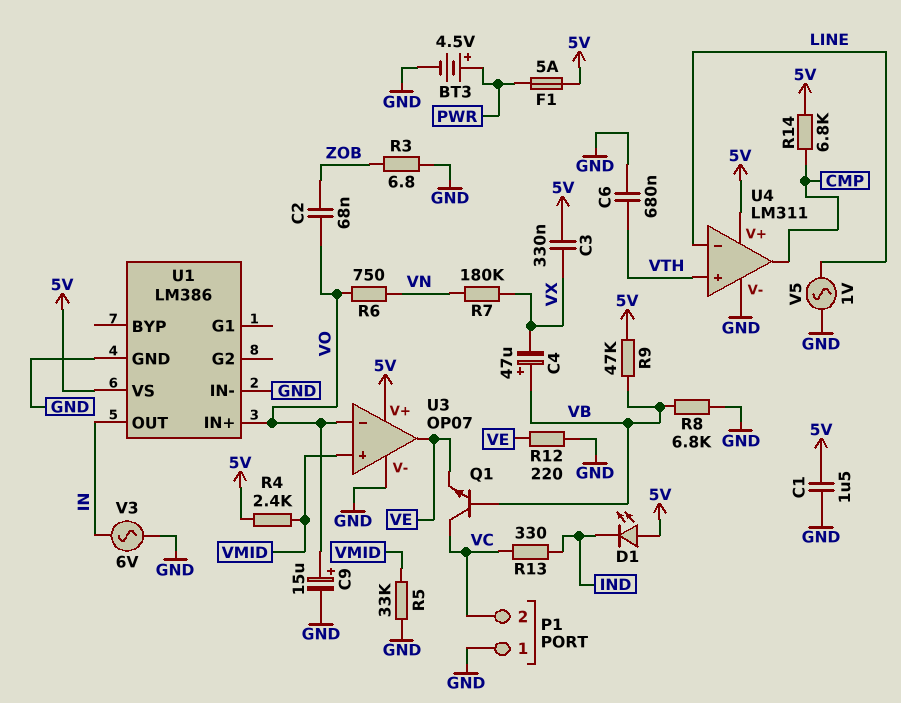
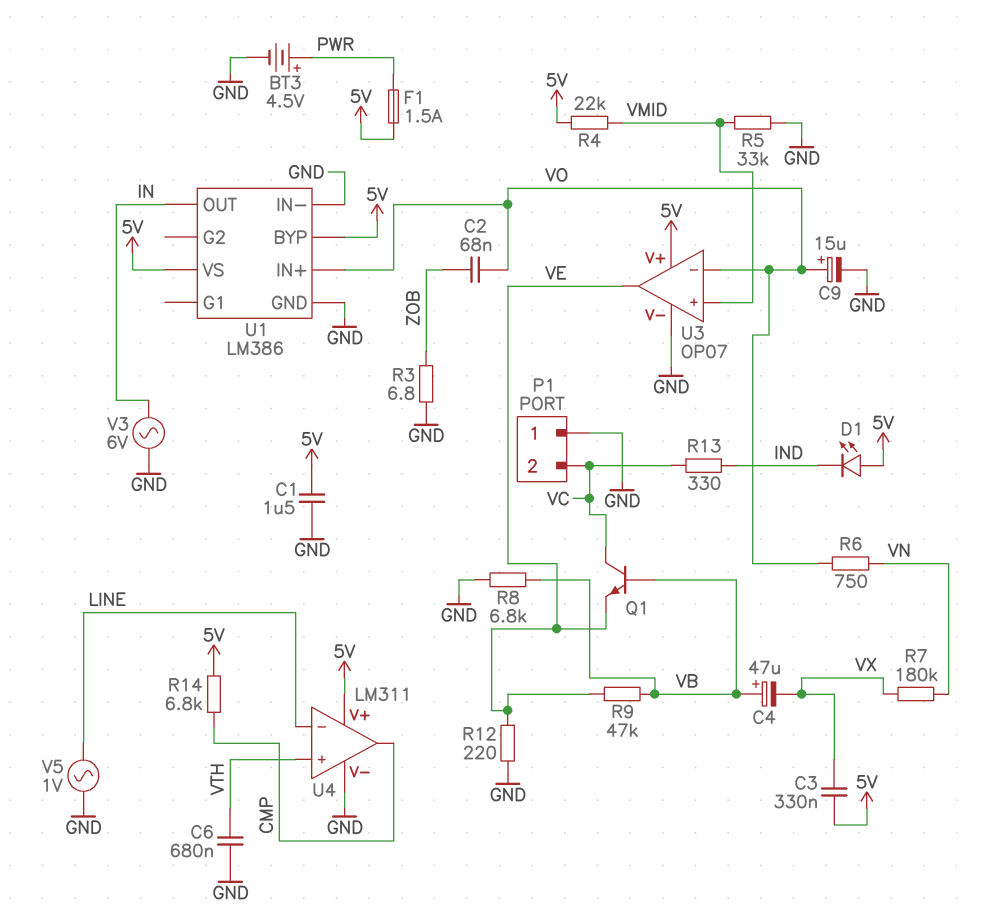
F1: 5A (5V, PWR) -> 1.5A (5V, PWR)
R4: 2.4k (5V, VMID) -> 22k (5V, VMID)
R9: 47k (5V, VB) -> 47k (VB, VE)
U1 pin BYP: none -> 5V

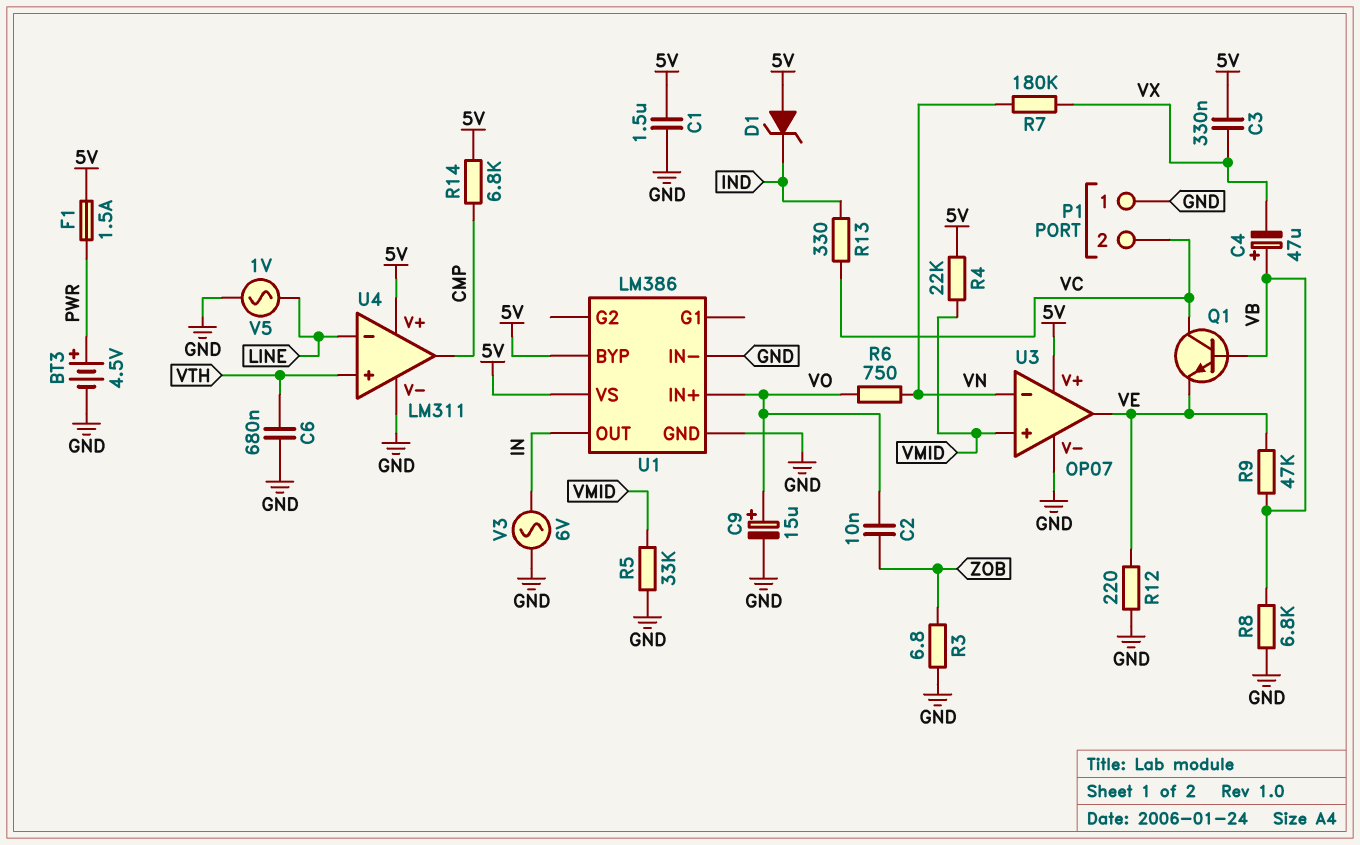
C2: 68nF (VO, ZOB) -> 10nF (VO, ZOB)
D1: LED (A 5V, K IND) -> zener (A 5V, K IND)
U3 pin in-: VO -> VN

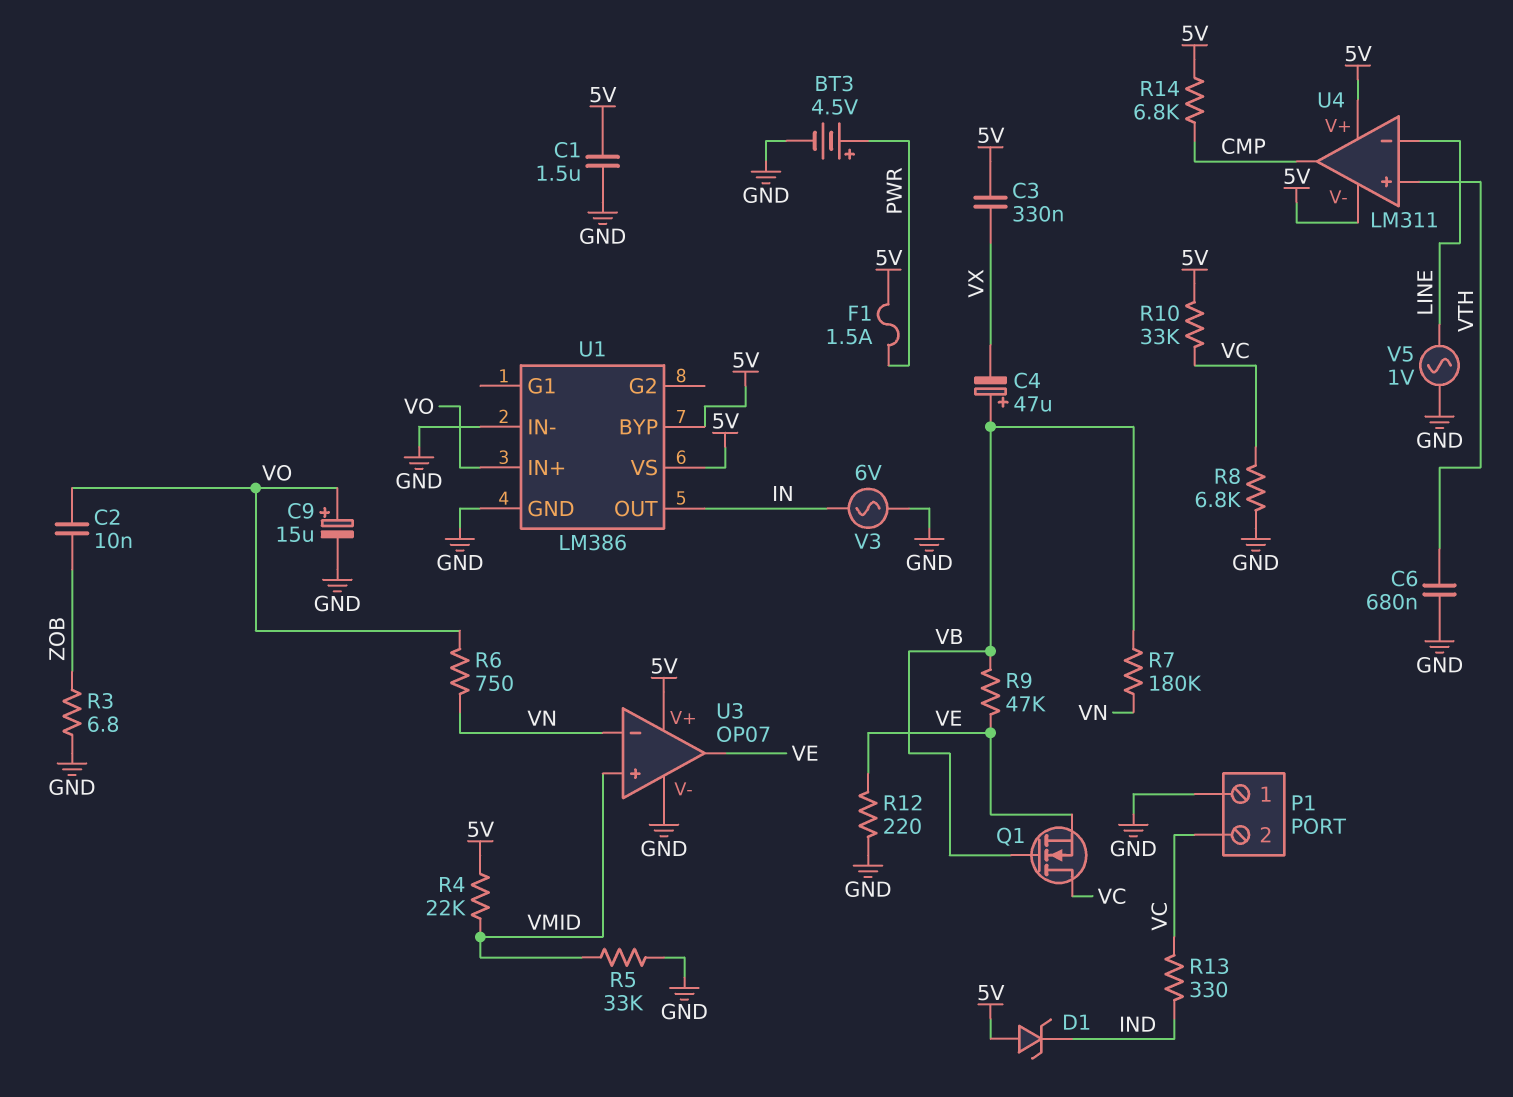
Q1: NPN (B VB, C VC, E VE) -> NMOS (G VB, D VC, S VE)
R7: 180k (VN, VX) -> 180k (VB, VN)
R8: 6.8k (GND, VB) -> 6.8k (GND, VC)
R10: none -> 33k (5V, VC)
U4 pin V-: GND -> 5V

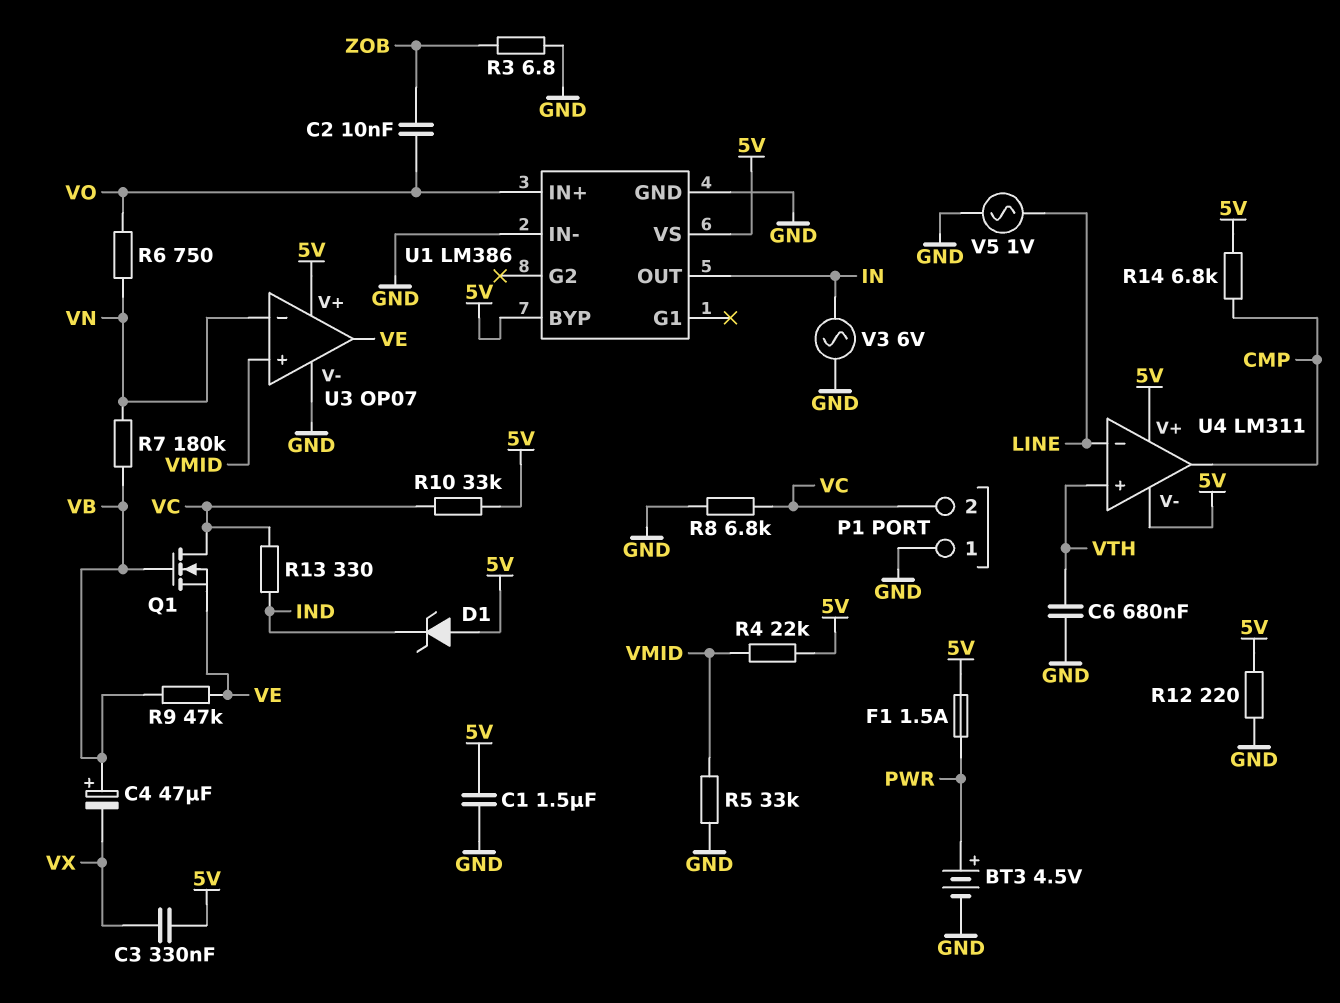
C9: 15uF (plus VO, minus GND) -> none
R12: 220 (GND, VE) -> 220 (5V, GND)

